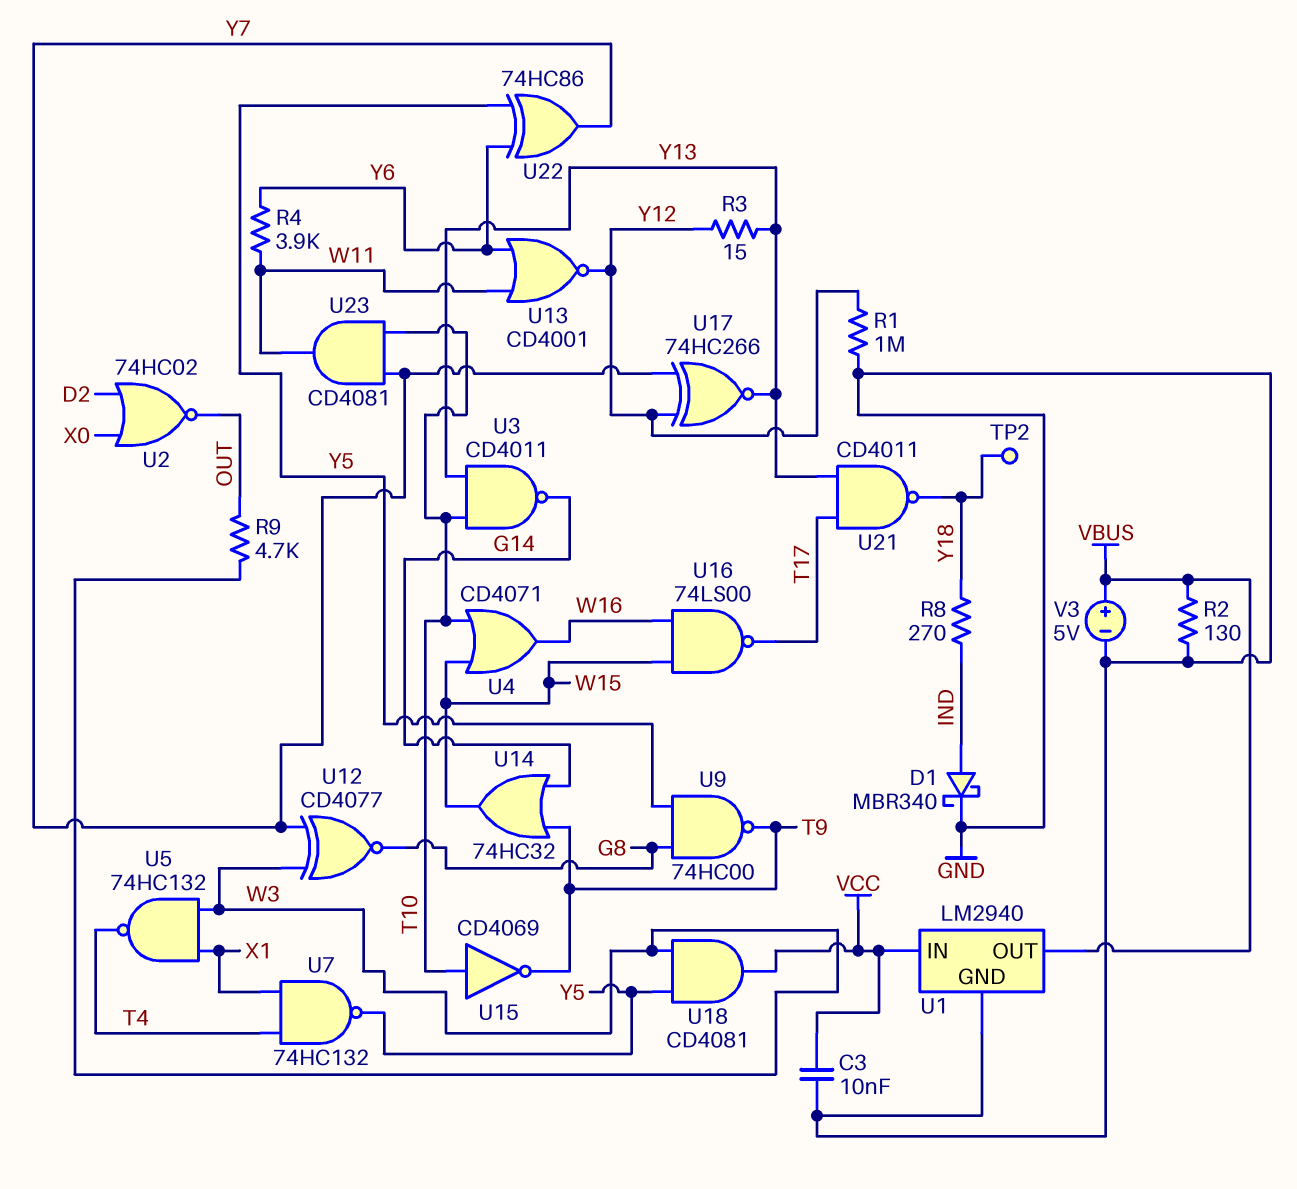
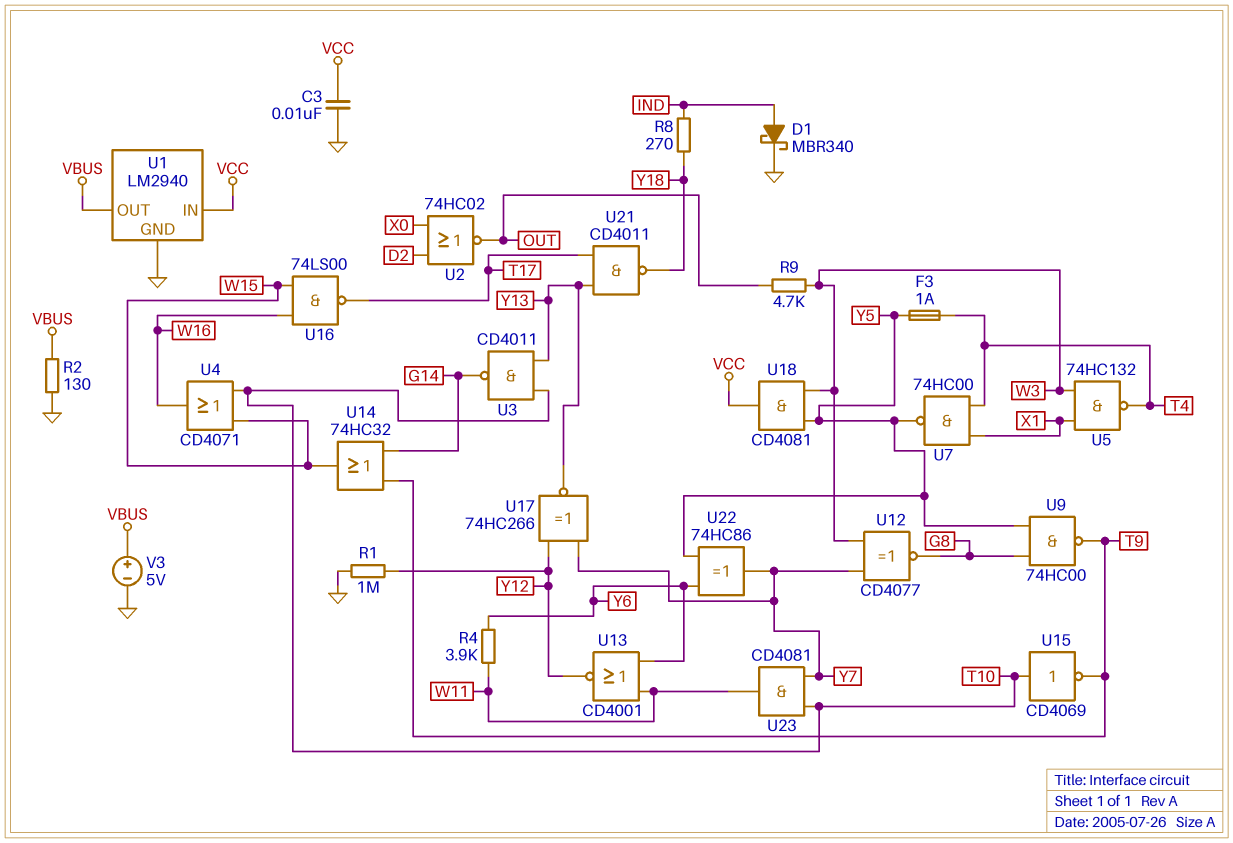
F3: none -> 1A (T4, Y5)
R3: 15 (Y12, Y13) -> none
TP2: test point (Y18) -> none
U7: NAND 74HC132 (in T4, in X1, out Y5) -> NAND 74HC00 (in T4, in X1, out Y5)

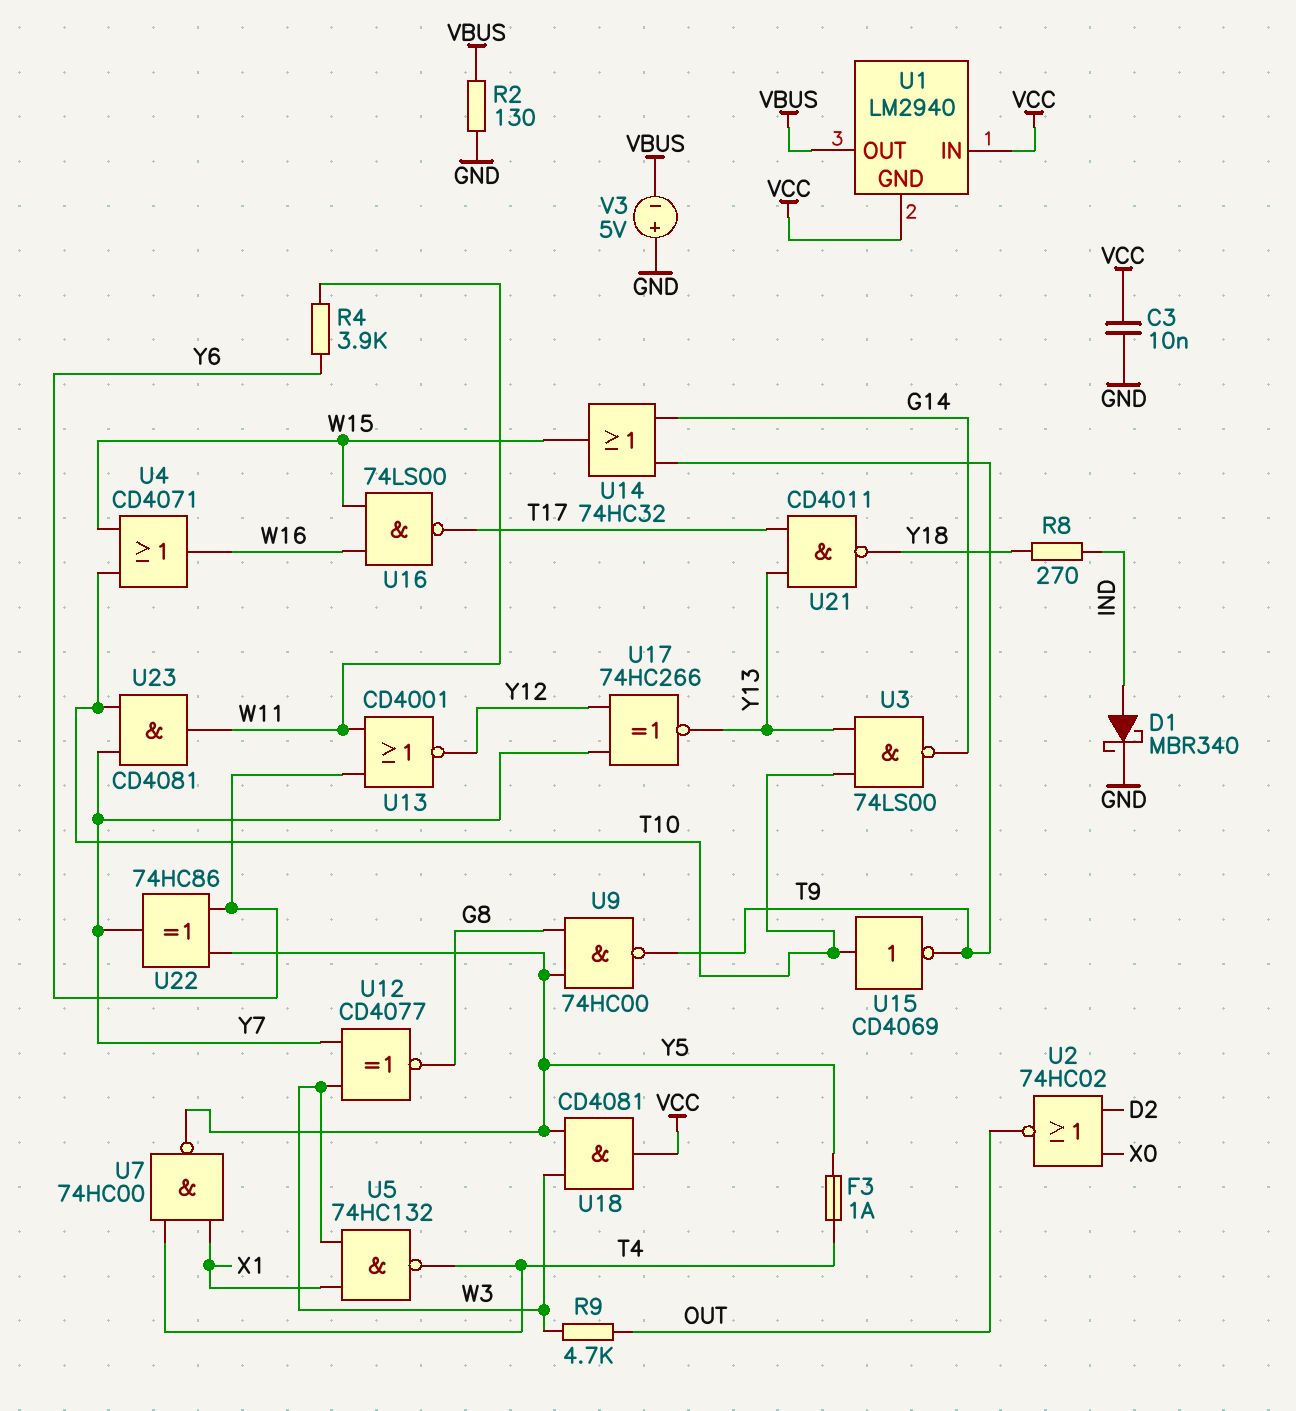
R1: 1M (GND, Y12) -> none
U1 pin GND: GND -> VCC
U3: NAND CD4011 (in T10, in Y13, out G14) -> NAND 74LS00 (in T10, in Y13, out G14)
V3: 5V (plus VBUS, minus GND) -> 5V (plus GND, minus VBUS)

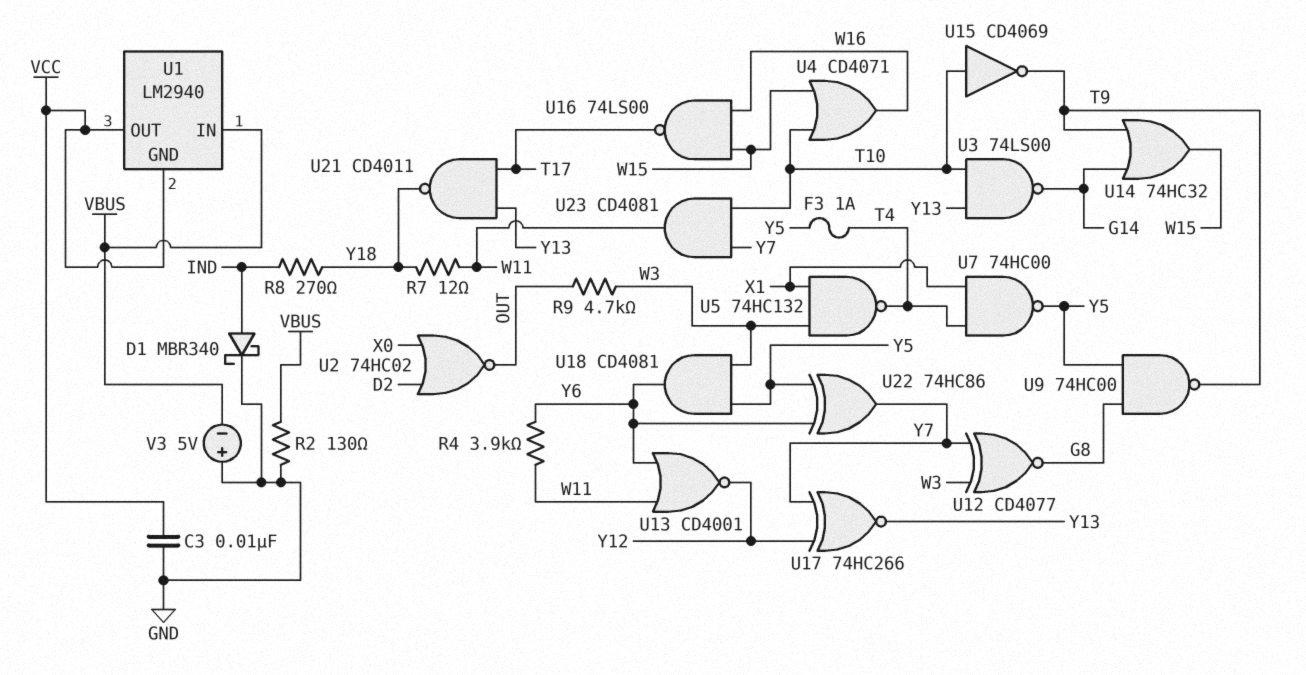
R7: none -> 12 (W11, Y18)
U1 pin IN: VCC -> VBUS
U1 pin OUT: VBUS -> VCC
U18: AND CD4081 (in W3, in Y5, out VCC) -> AND CD4081 (in W3, in Y5, out Y6)

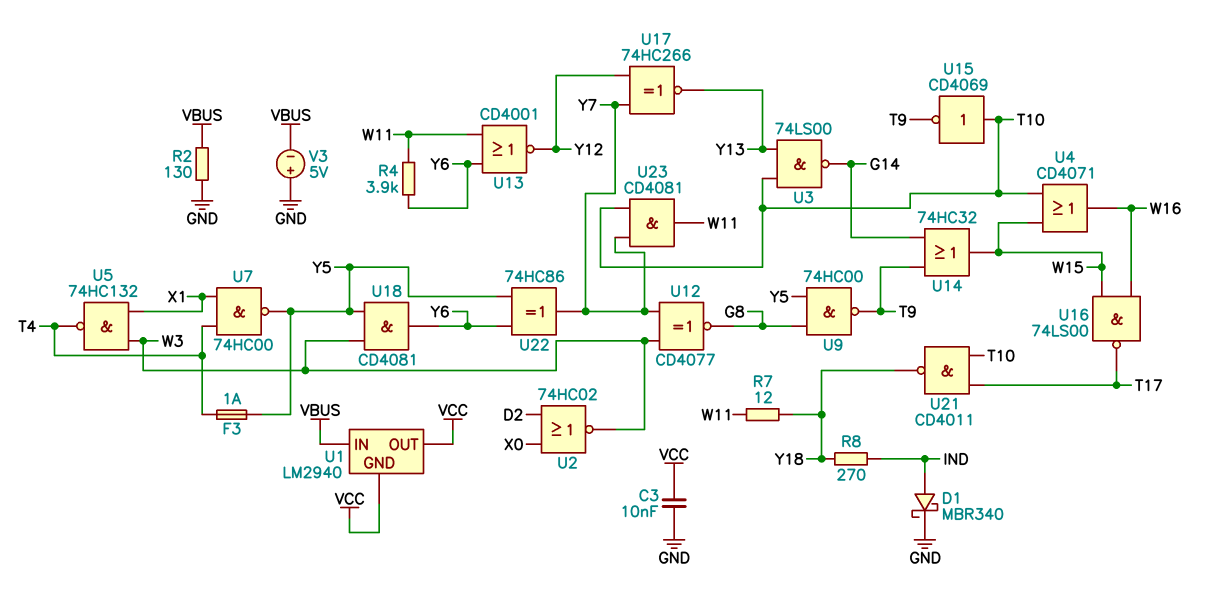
R9: 4.7k (OUT, W3) -> none
U2: NOR 74HC02 (in D2, in X0, out OUT) -> NOR 74HC02 (in D2, in X0, out W3)
U21: NAND CD4011 (in T17, in Y13, out Y18) -> NAND CD4011 (in T10, in T17, out Y18)

